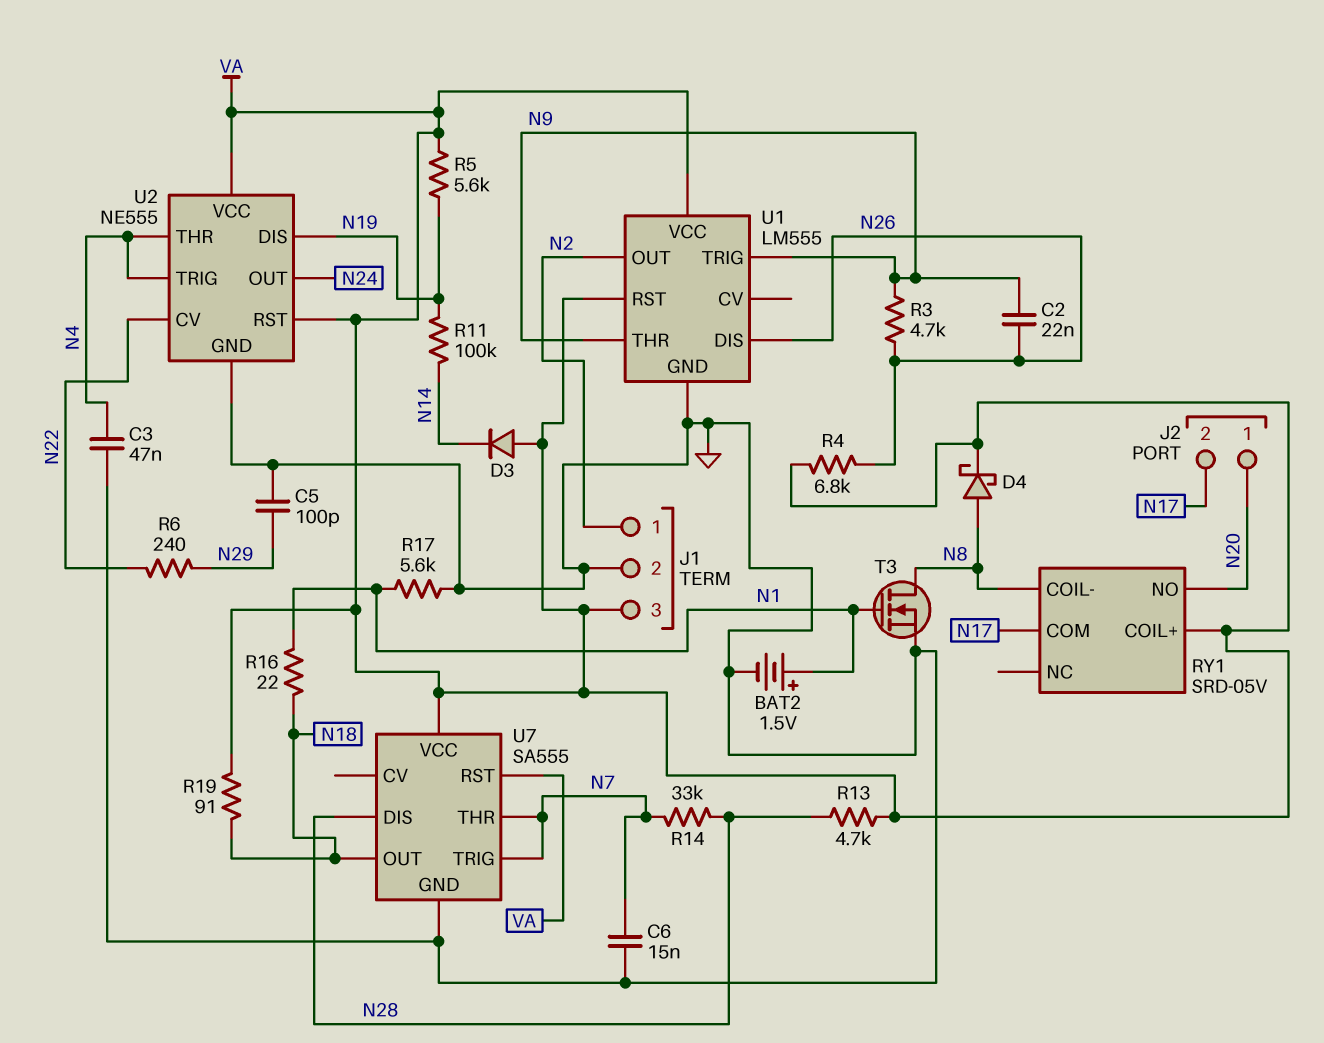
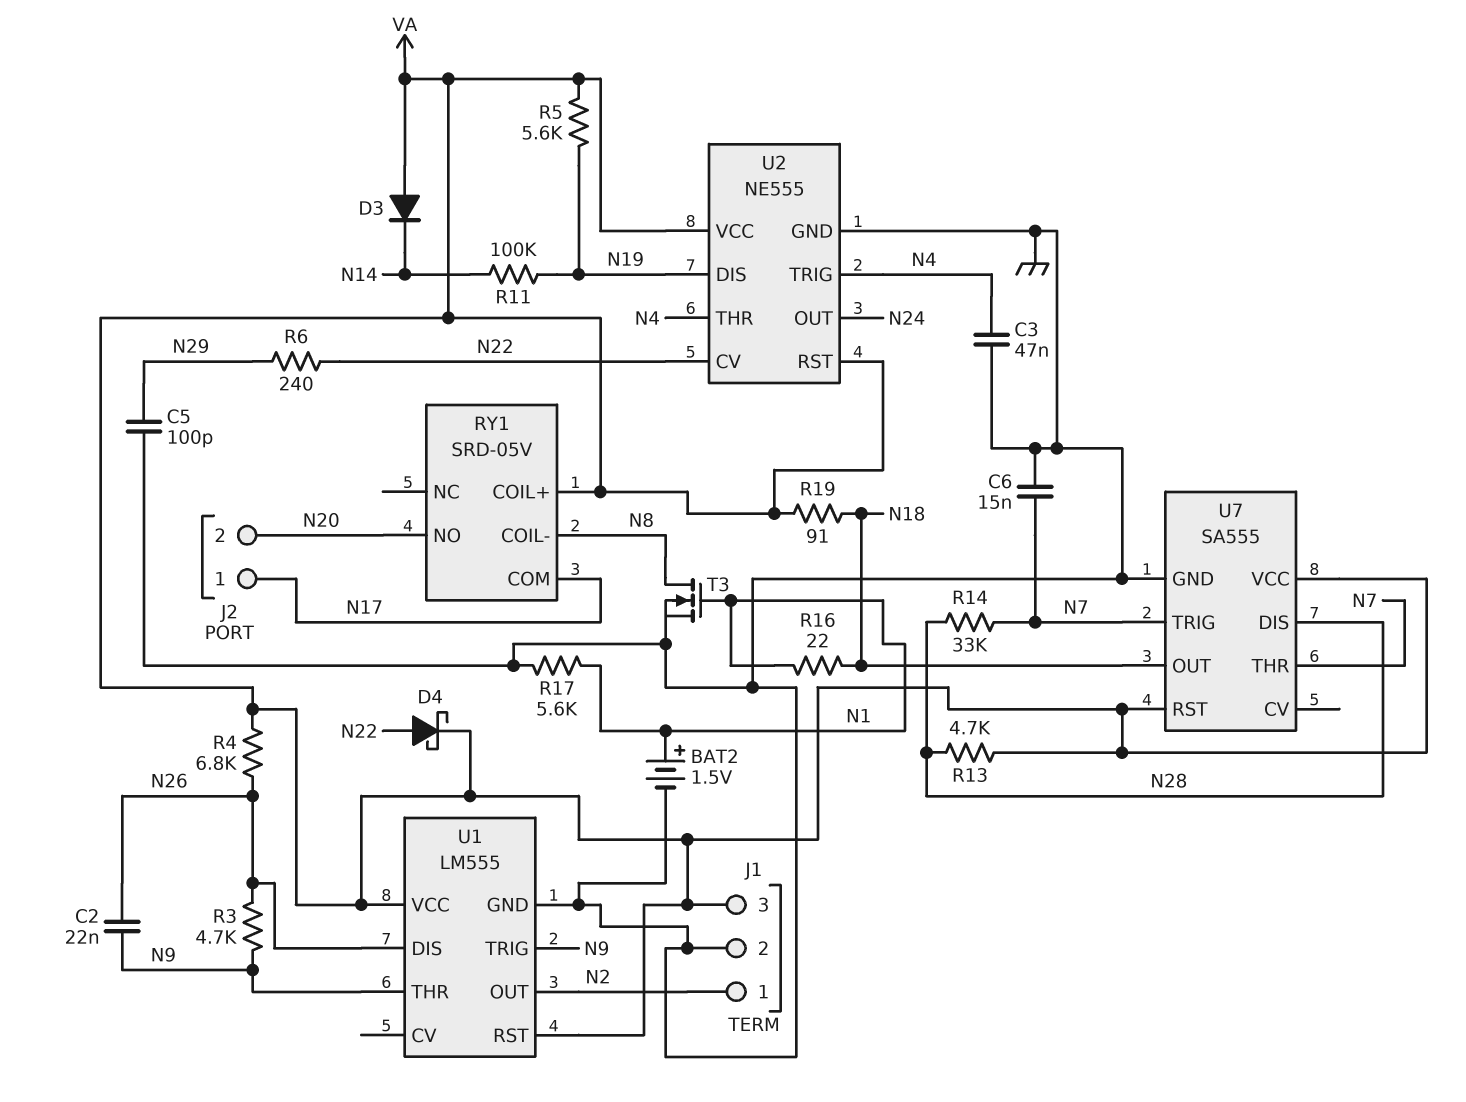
D4: schottky (A N8, K VA) -> schottky (A N22, K VA)
J2 pin 1: N20 -> N17
J2 pin 2: N17 -> N20

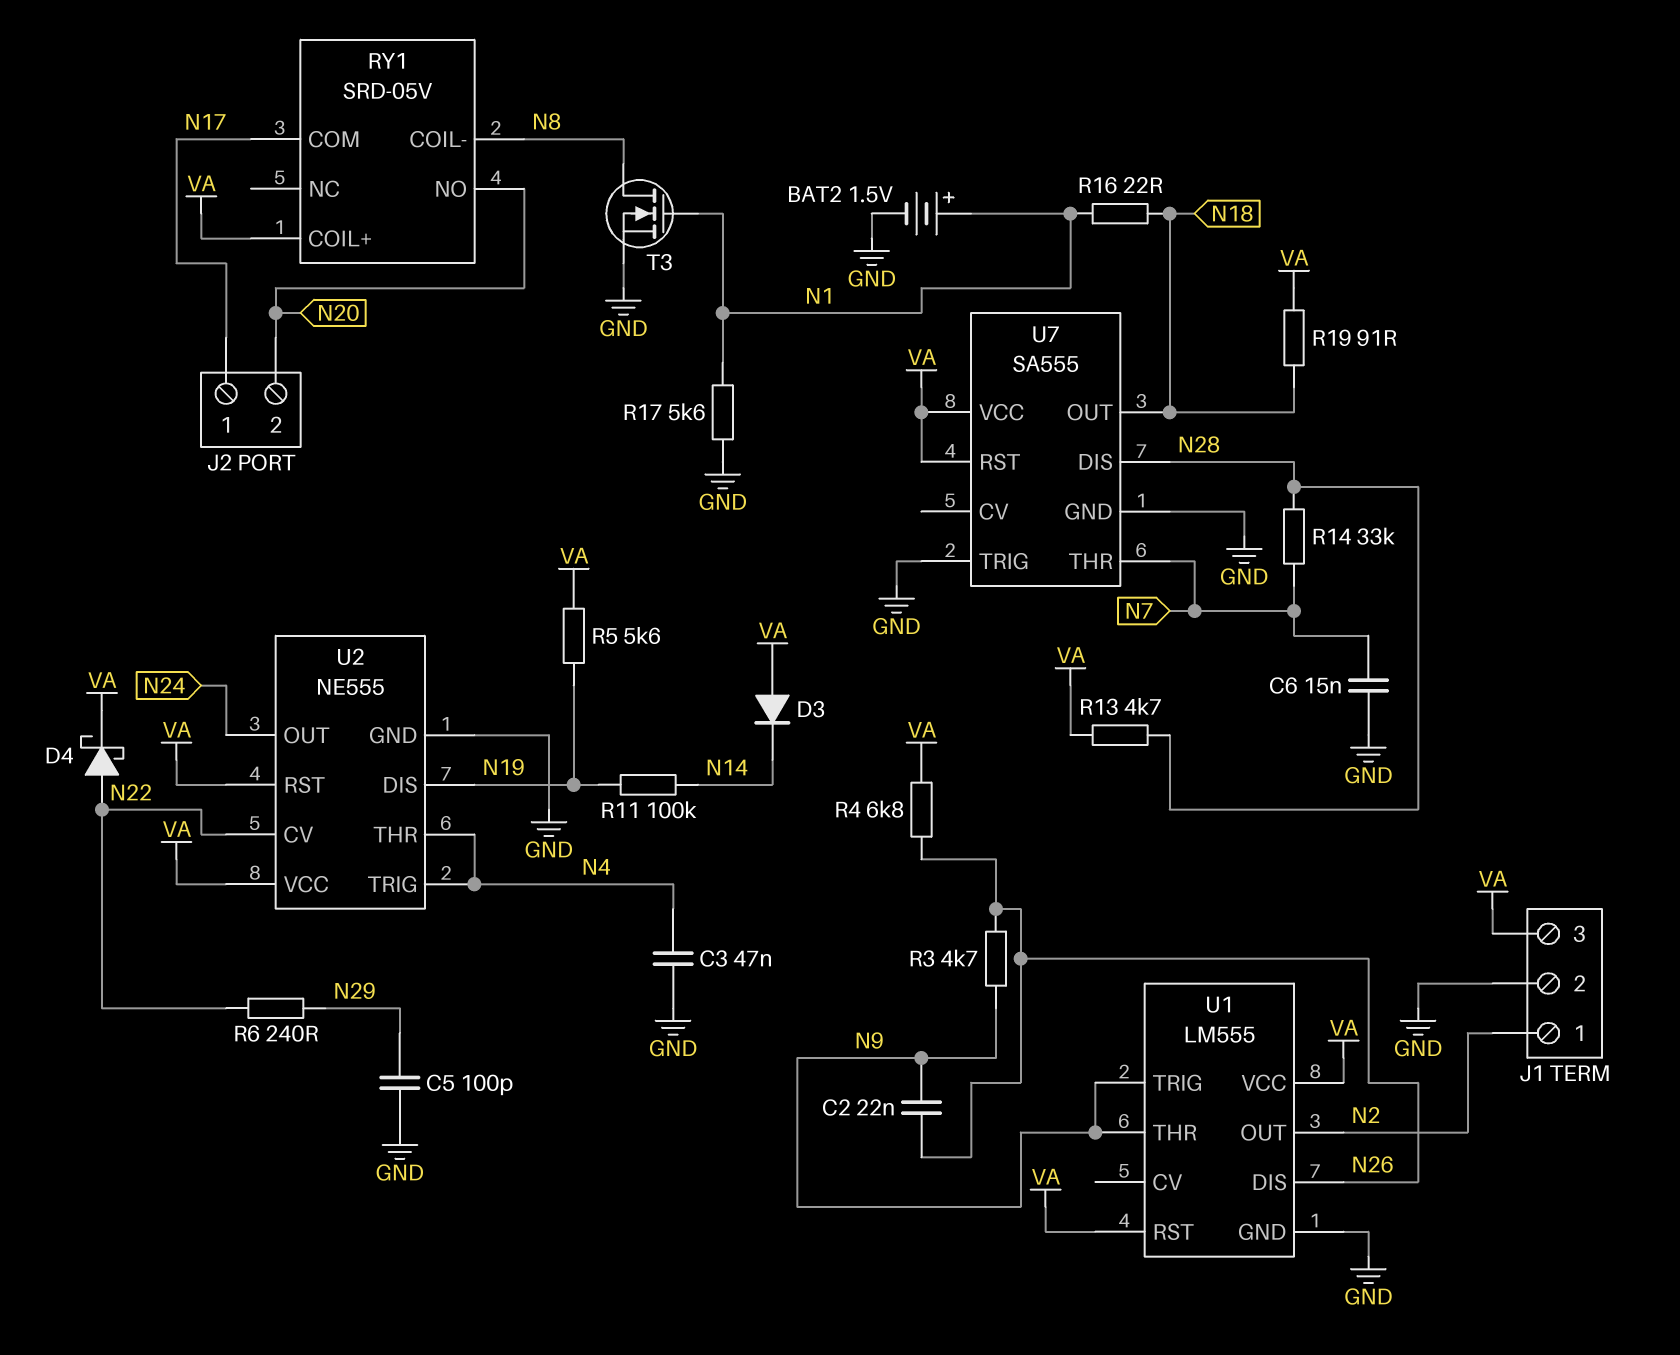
U7 pin TRIG: N7 -> GND

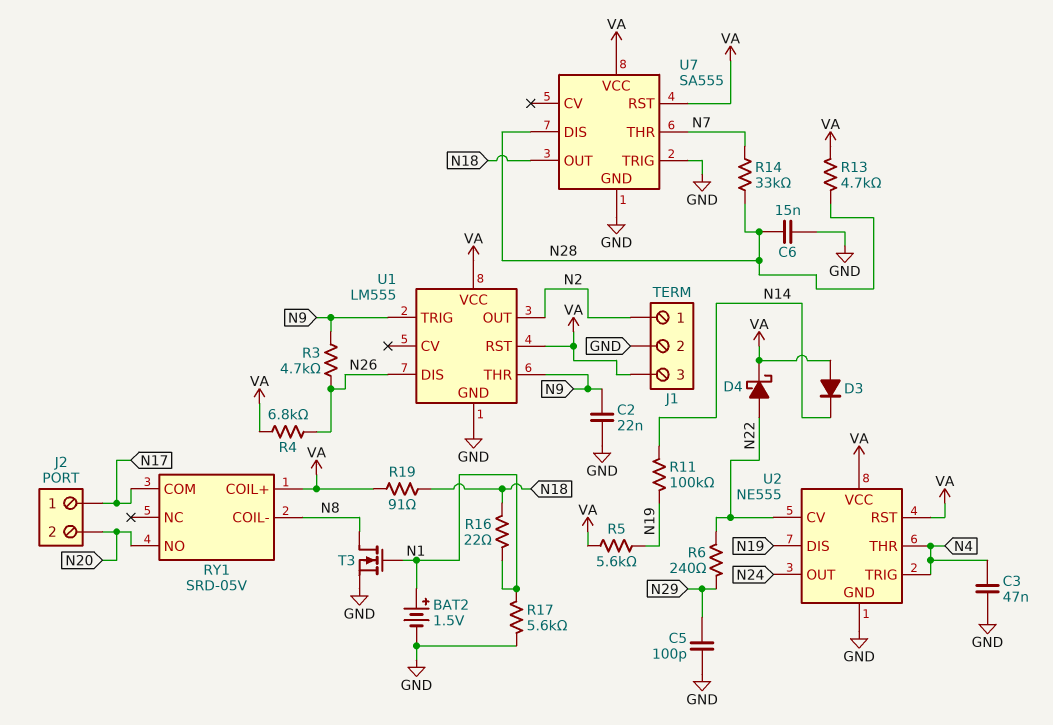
C2: 22nF (N9, N26) -> 22nF (GND, N9)
C6: 15nF (GND, N7) -> 15nF (GND, N28)

